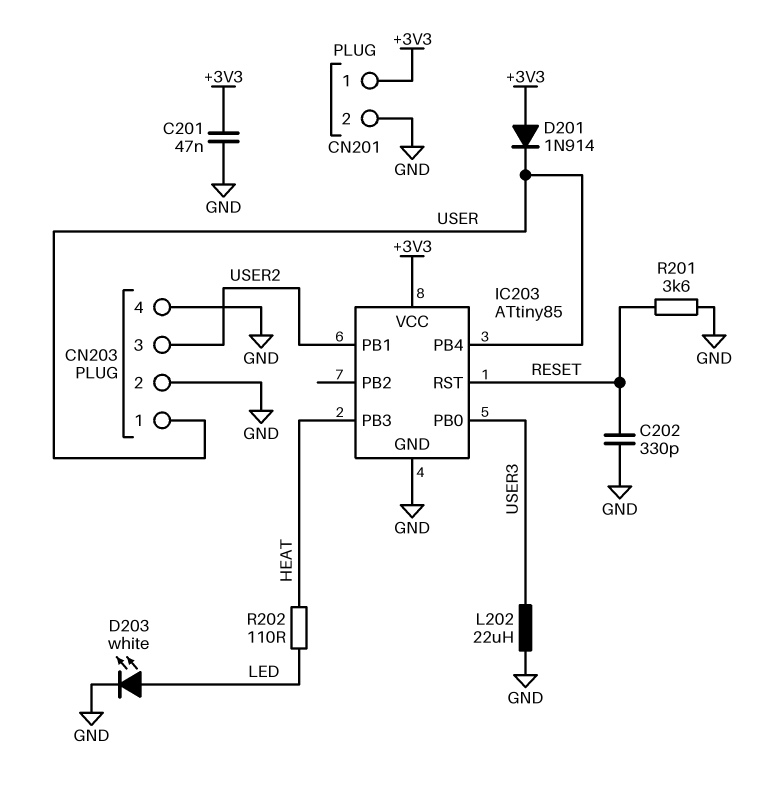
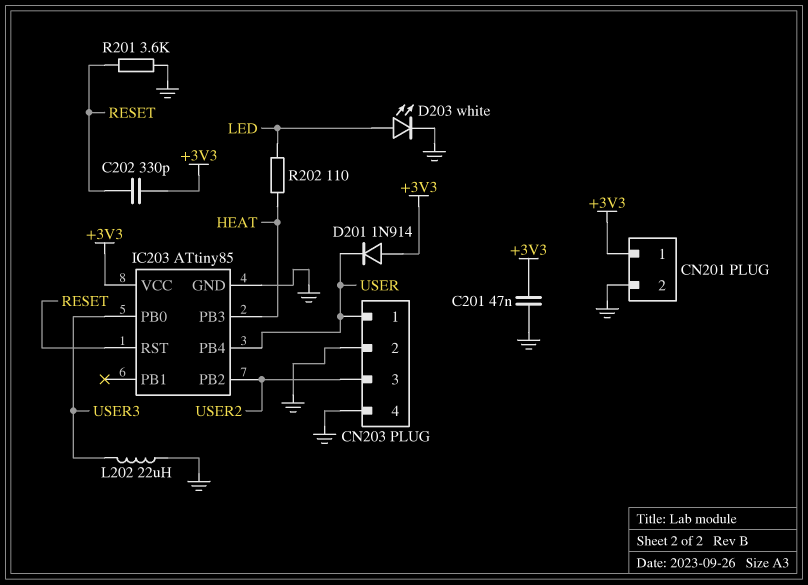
C202: 330pF (GND, RESET) -> 330pF (+3V3, RESET)
IC203 pin PB1: USER2 -> none
IC203 pin PB2: none -> USER2

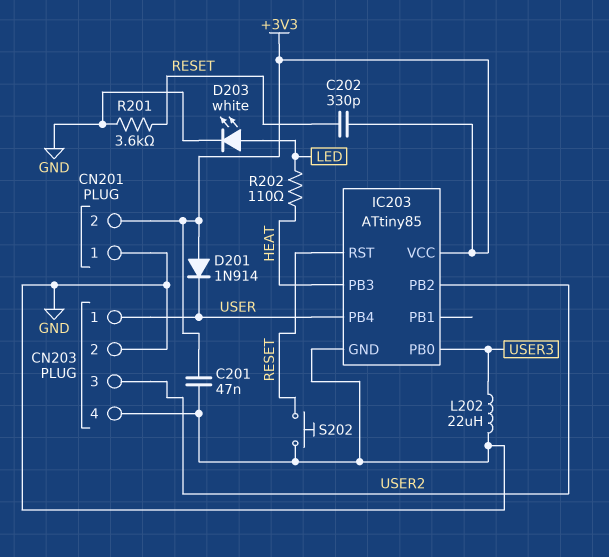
CN201 pin 1: +3V3 -> GND
CN201 pin 2: GND -> +3V3
S202: none -> button (GND, RESET)

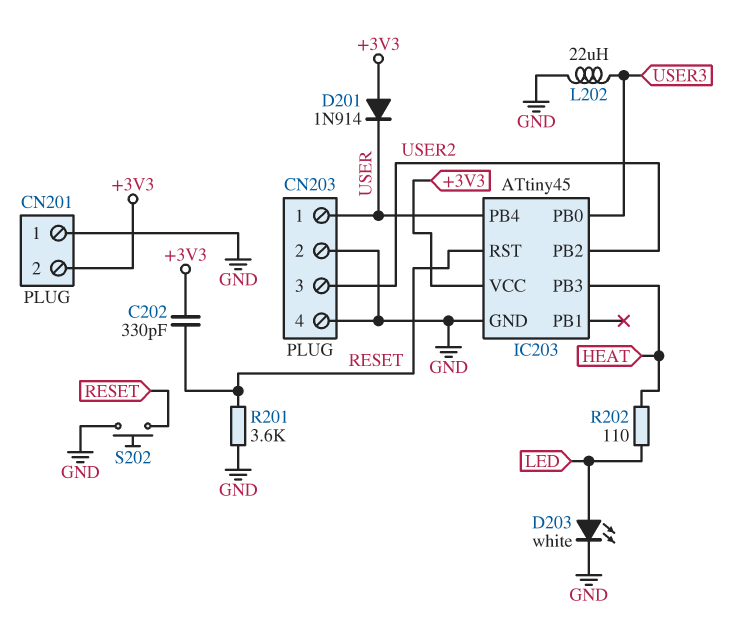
C201: 47nF (+3V3, GND) -> none
IC203: ATtiny85 -> ATtiny45

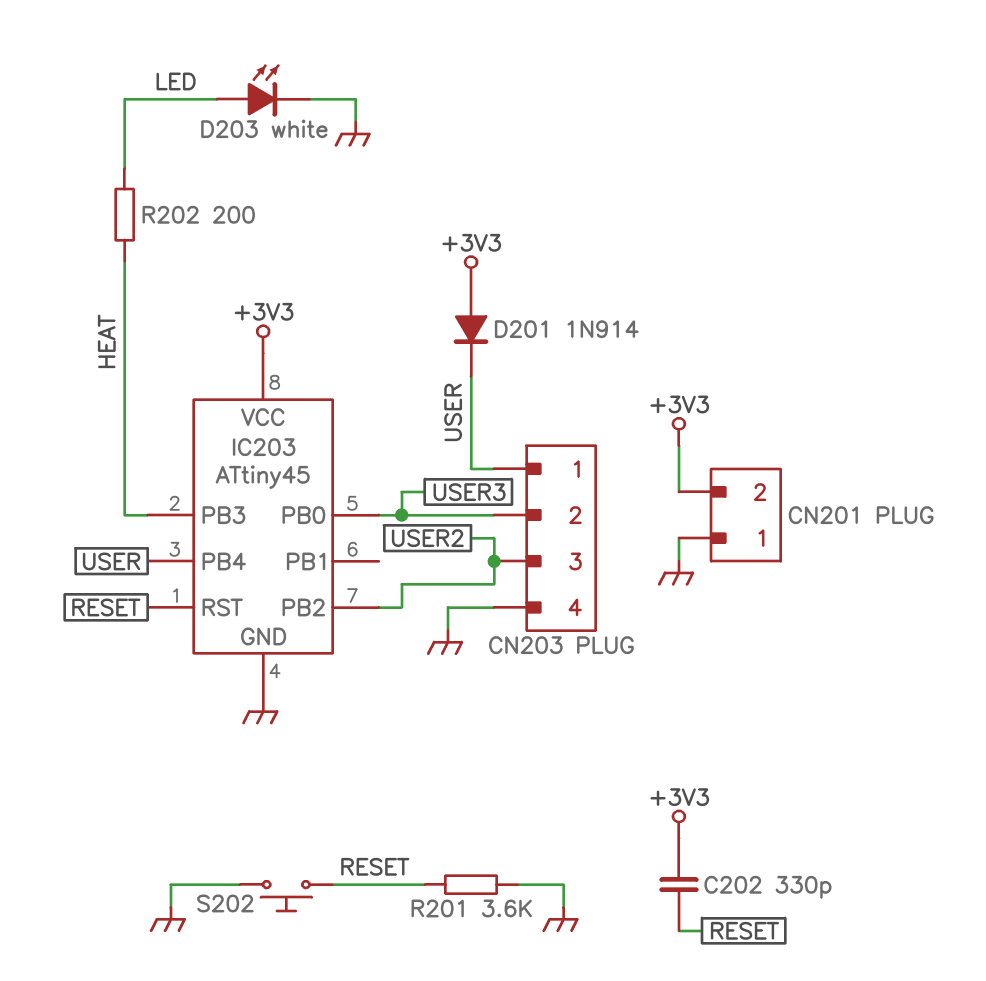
CN203 pin 2: GND -> USER3
L202: 22uH (GND, USER3) -> none
R202: 110 (HEAT, LED) -> 200 (HEAT, LED)

